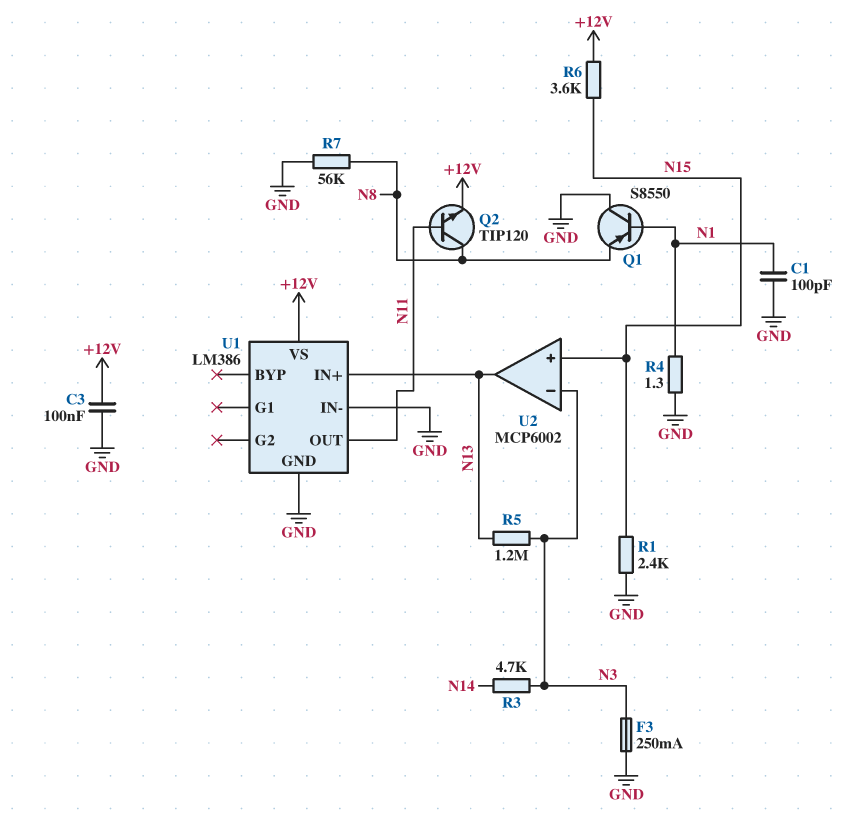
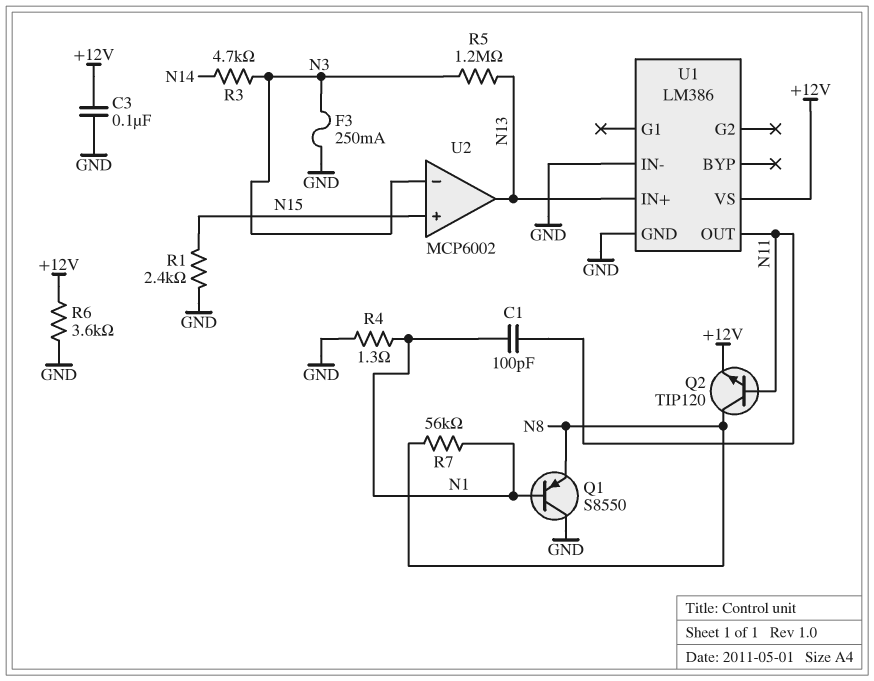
C1: 100pF (GND, N1) -> 100pF (N1, N11)
R6: 3.6k (+12V, N15) -> 3.6k (+12V, GND)
R7: 56k (GND, N8) -> 56k (N1, N8)

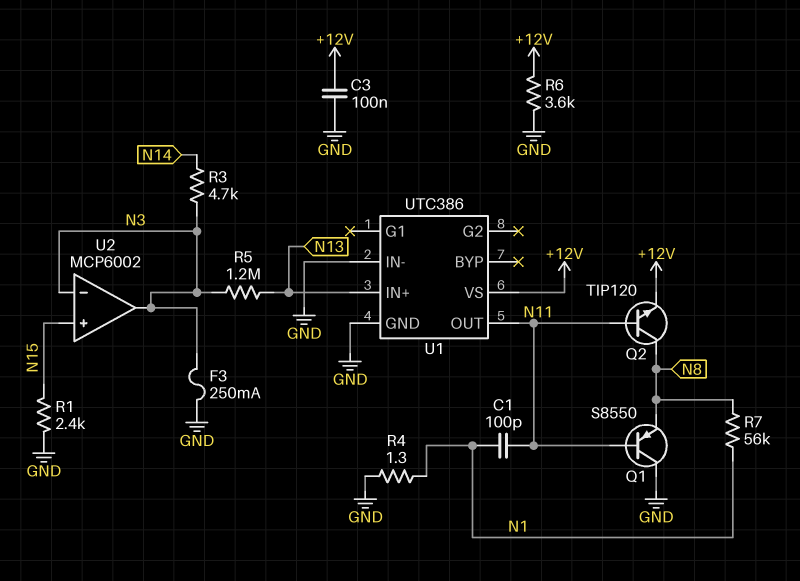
Q1: PNP S8550 (B N1, C GND, E N8) -> PNP S8550 (B N11, C GND, E N8)
U1: LM386 -> UTC386
U2 pin out: N13 -> N3

